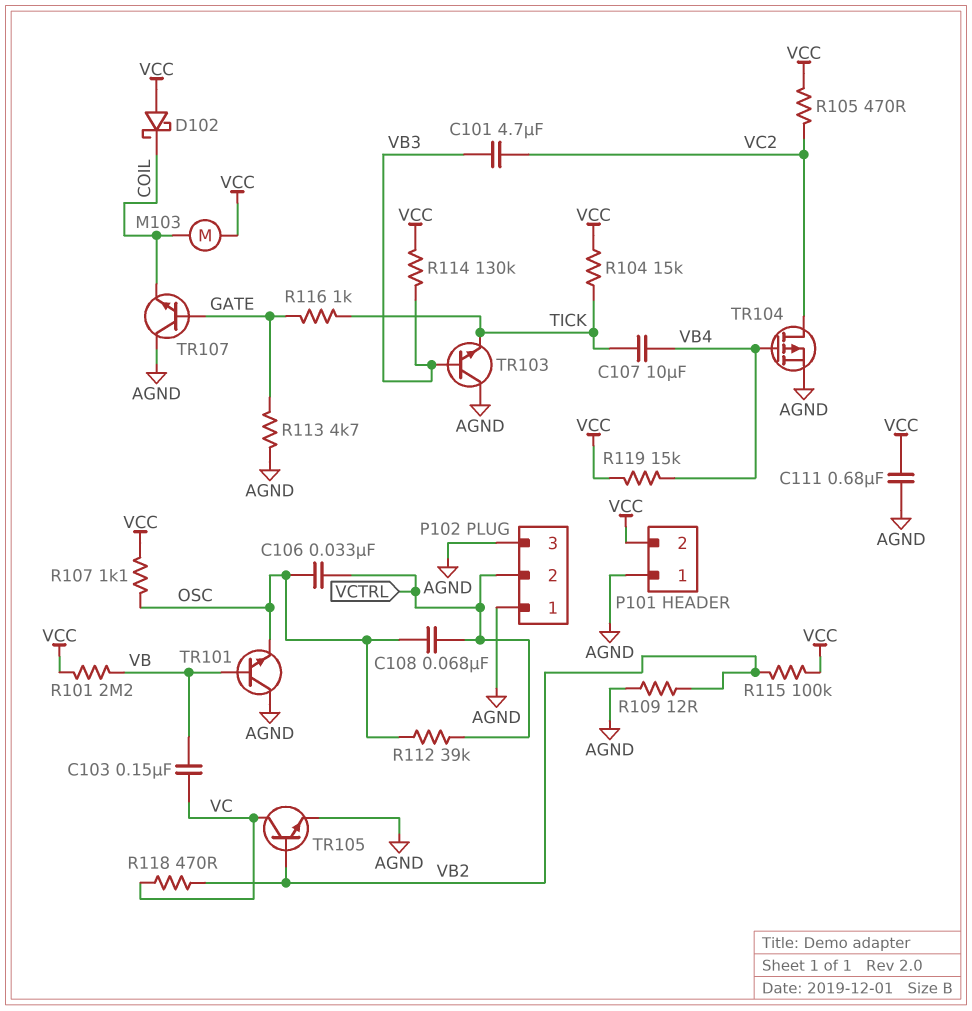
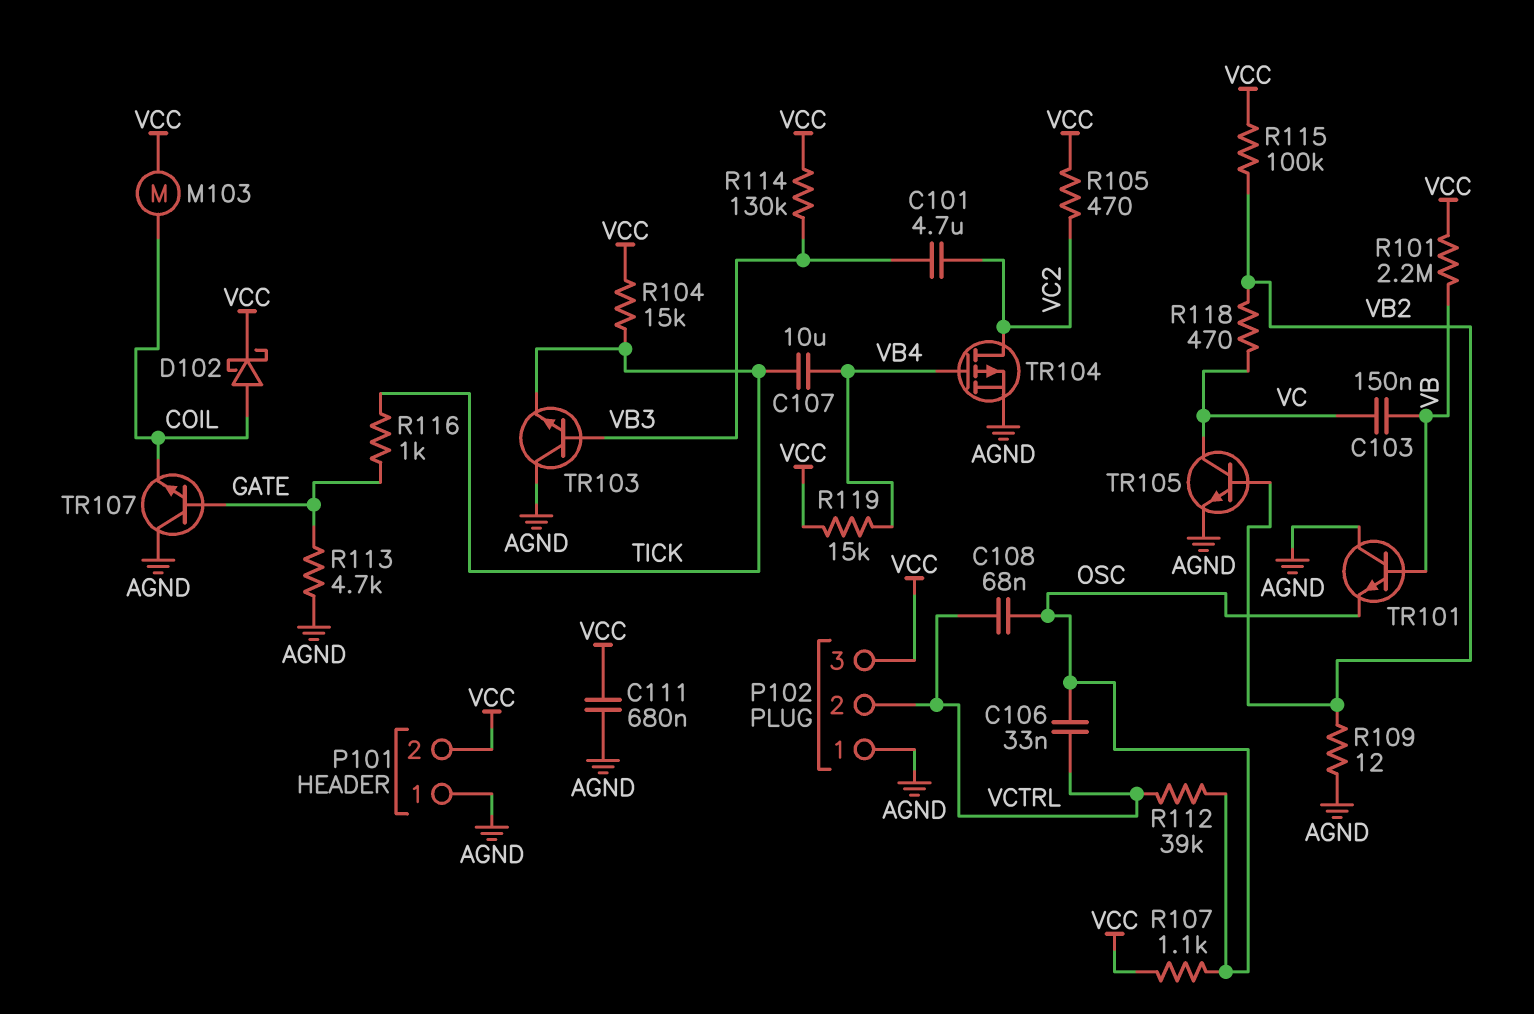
D102: schottky (A VCC, K COIL) -> schottky (A COIL, K VCC)
P102 pin 3: AGND -> VCC

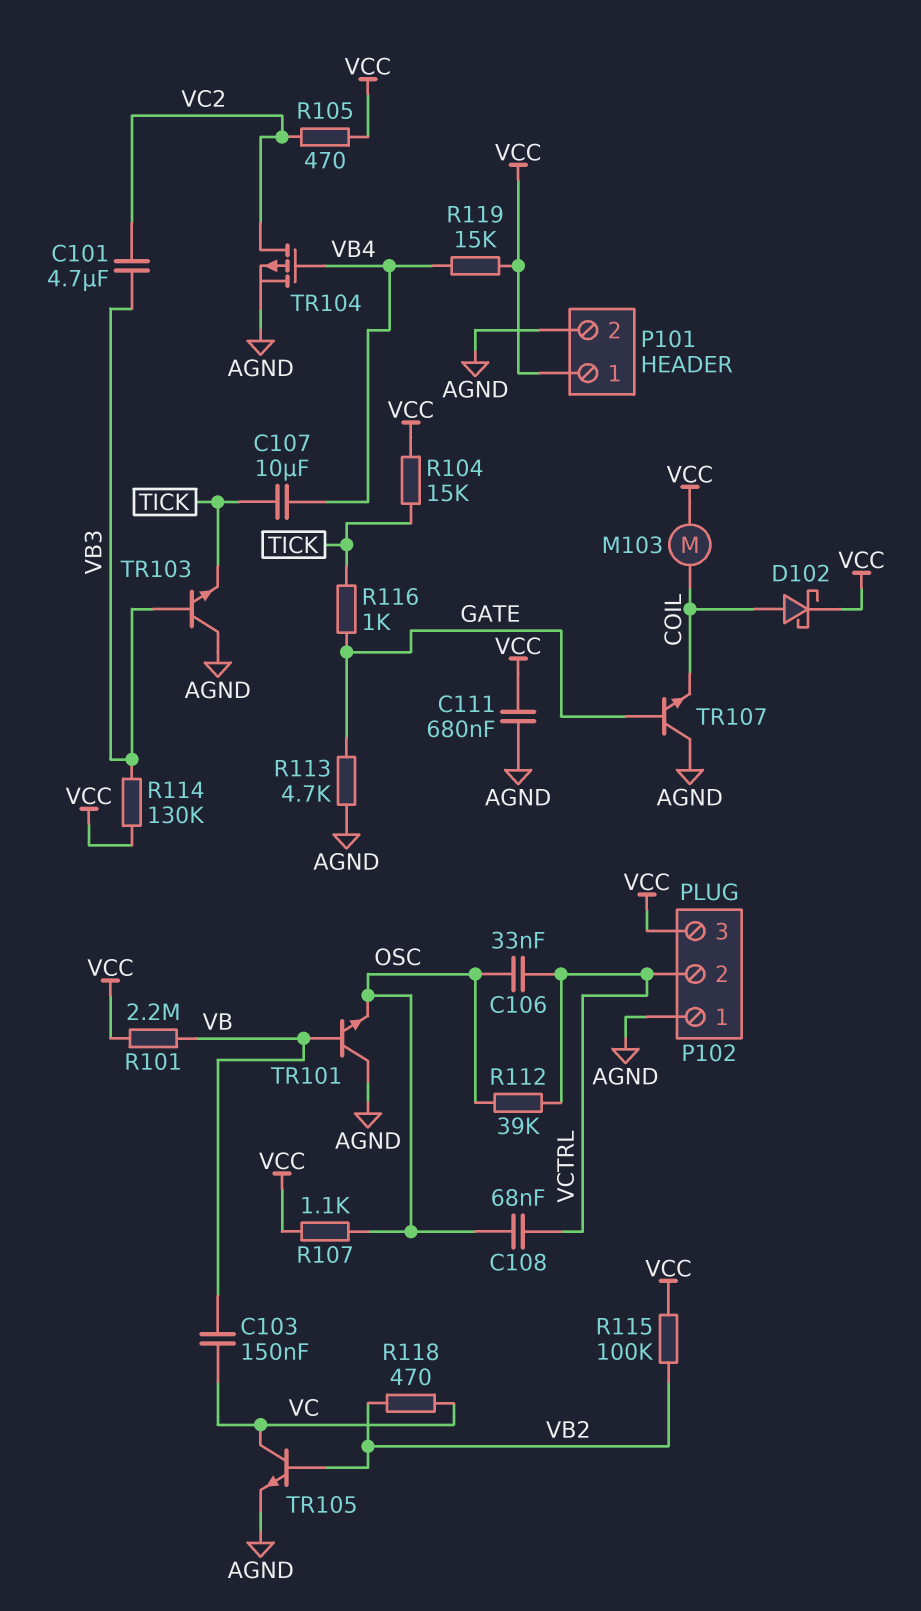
P101 pin 1: AGND -> VCC
P101 pin 2: VCC -> AGND
R109: 12 (AGND, VB2) -> none

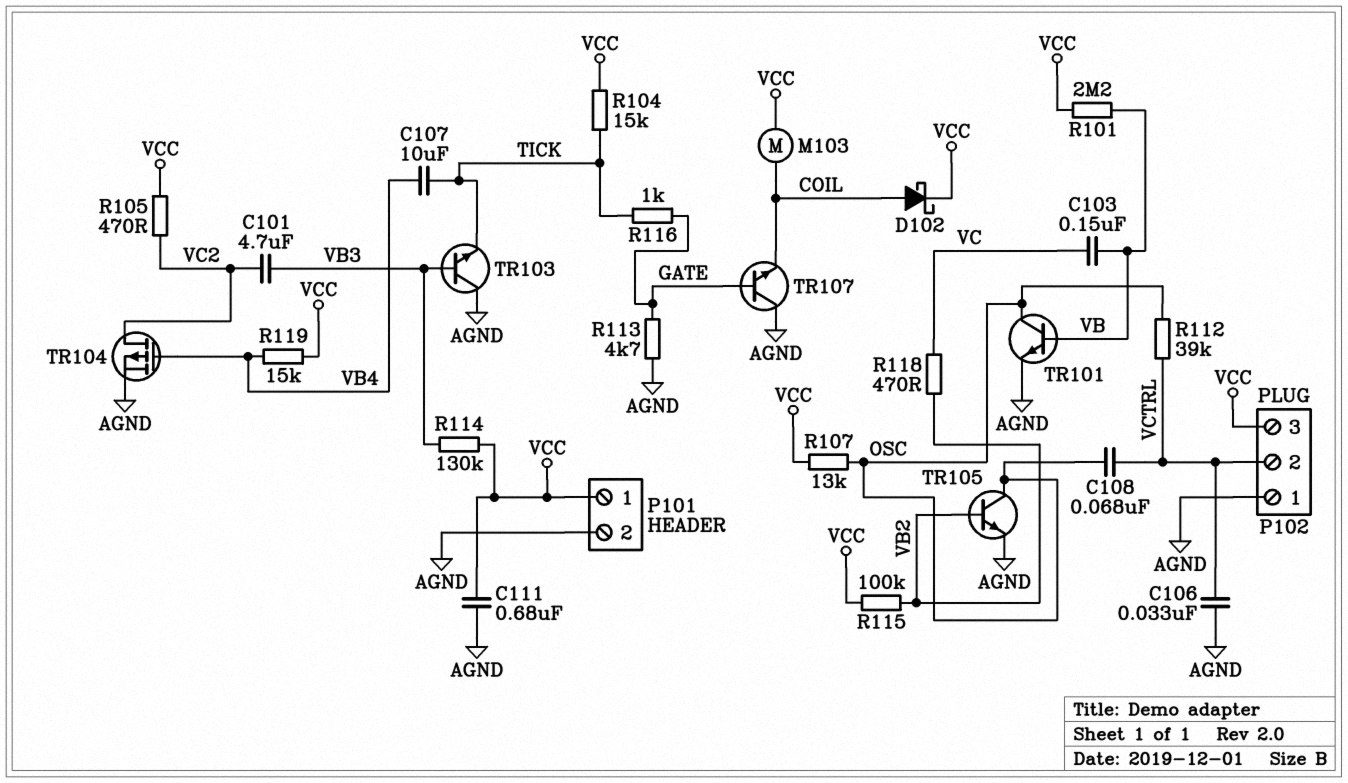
C106: 33nF (OSC, VCTRL) -> 33nF (AGND, VCTRL)
R107: 1.1k (OSC, VCC) -> 13k (OSC, VCC)
TR101: NPN (B VB, C AGND, E OSC) -> NPN (B VB, C OSC, E AGND)
TR105: NPN (B VB2, C VC, E AGND) -> NPN (B VB2, C OSC, E AGND)

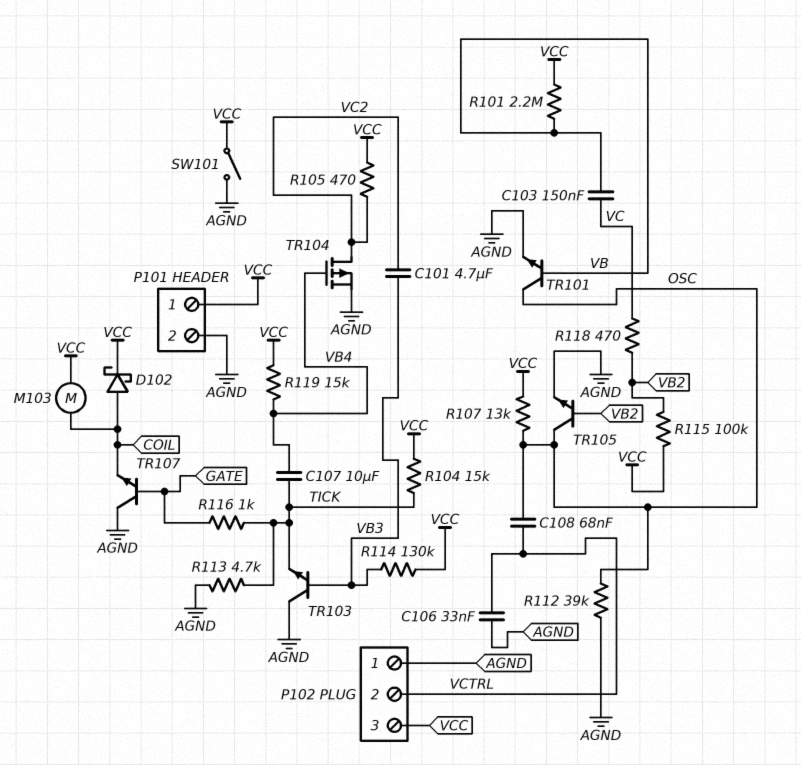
C111: 680nF (AGND, VCC) -> none
R112: 39k (OSC, VCTRL) -> 39k (AGND, OSC)
R113: 4.7k (AGND, GATE) -> 4.7k (AGND, TICK)
SW101: none -> switch (AGND, VCC)

